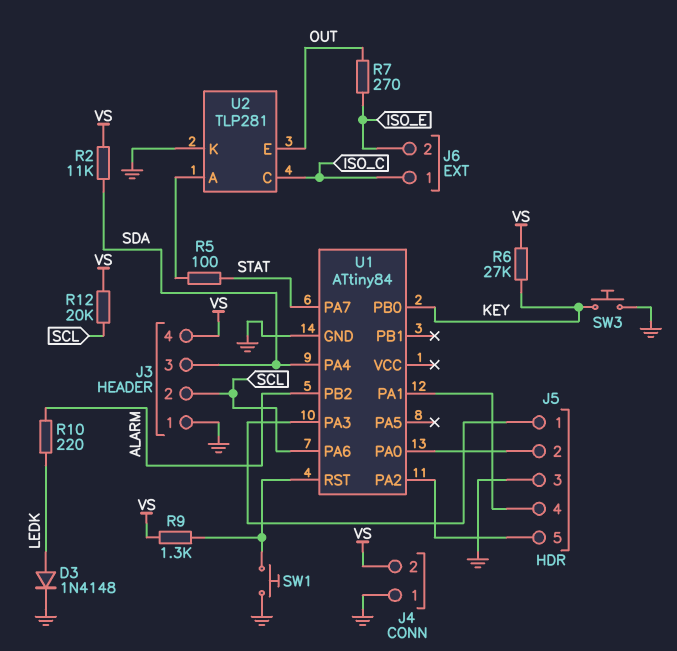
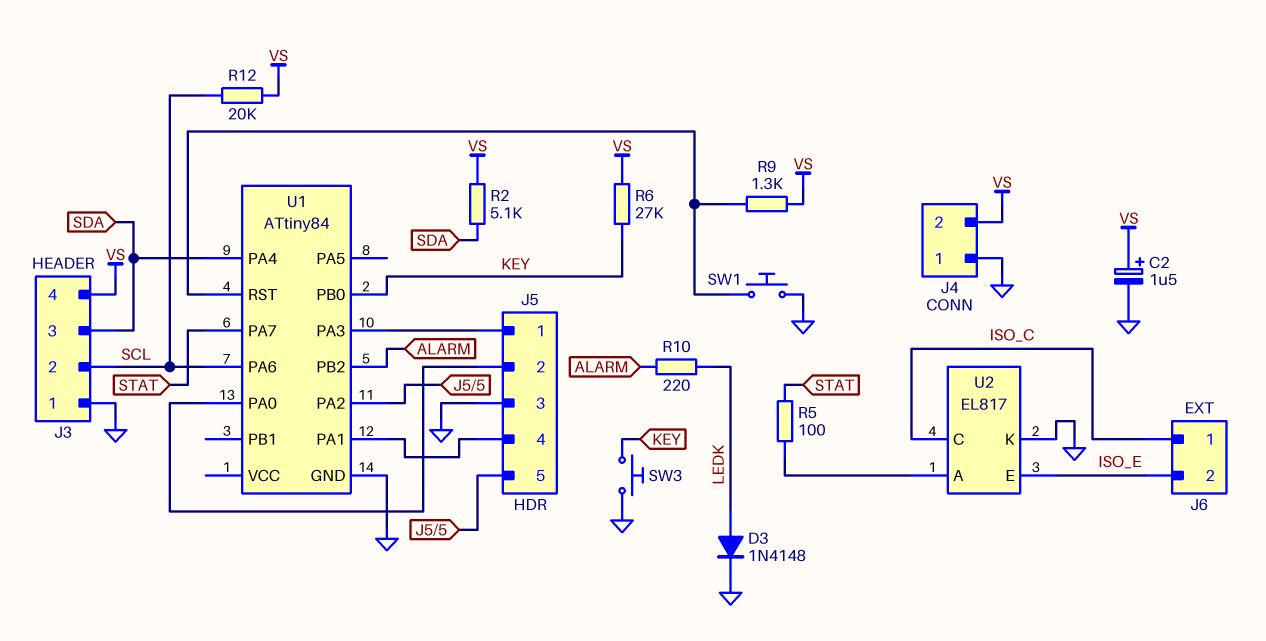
C2: none -> 1.5uF (plus VS, minus GND)
R2: 11k (SDA, VS) -> 5.1k (SDA, VS)
R7: 270 (ISO_E, OUT) -> none
U2: TLP281 -> EL817
U2 pin E: OUT -> ISO_E

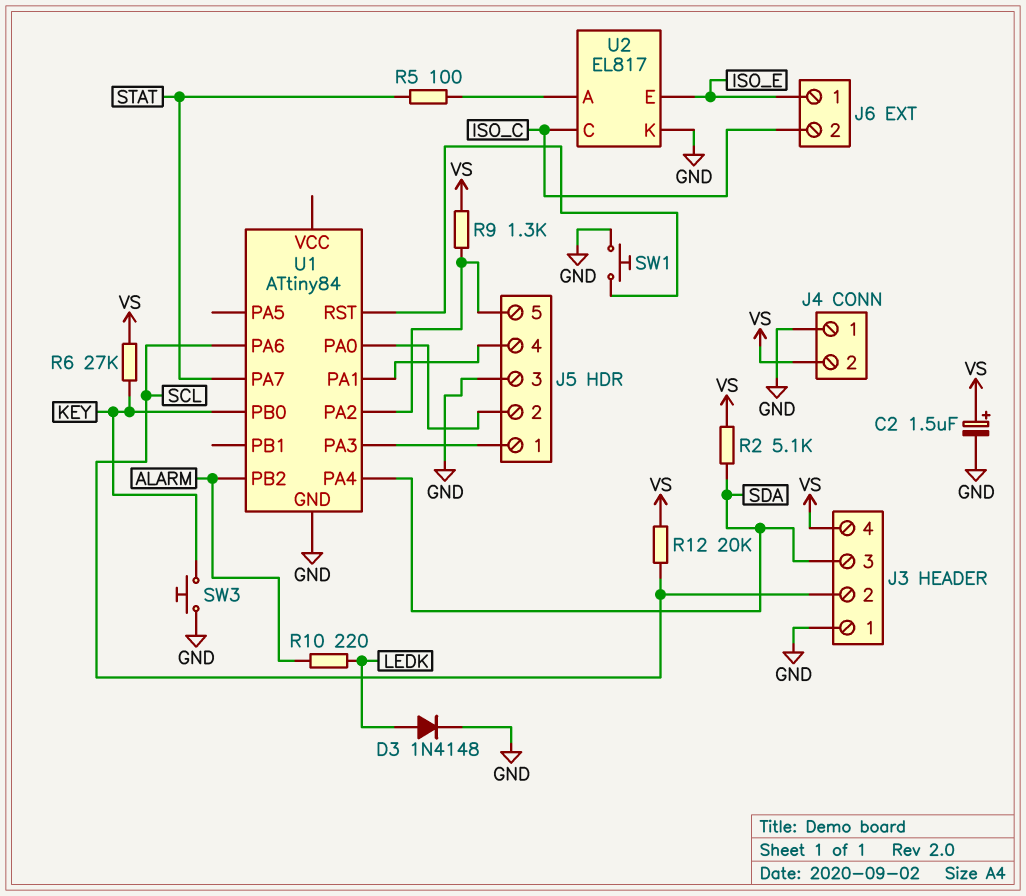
J6 pin 1: ISO_C -> ISO_E
J6 pin 2: ISO_E -> ISO_C
R9: 1.3k (U1/RST, VS) -> 1.3k (J5/5, VS)

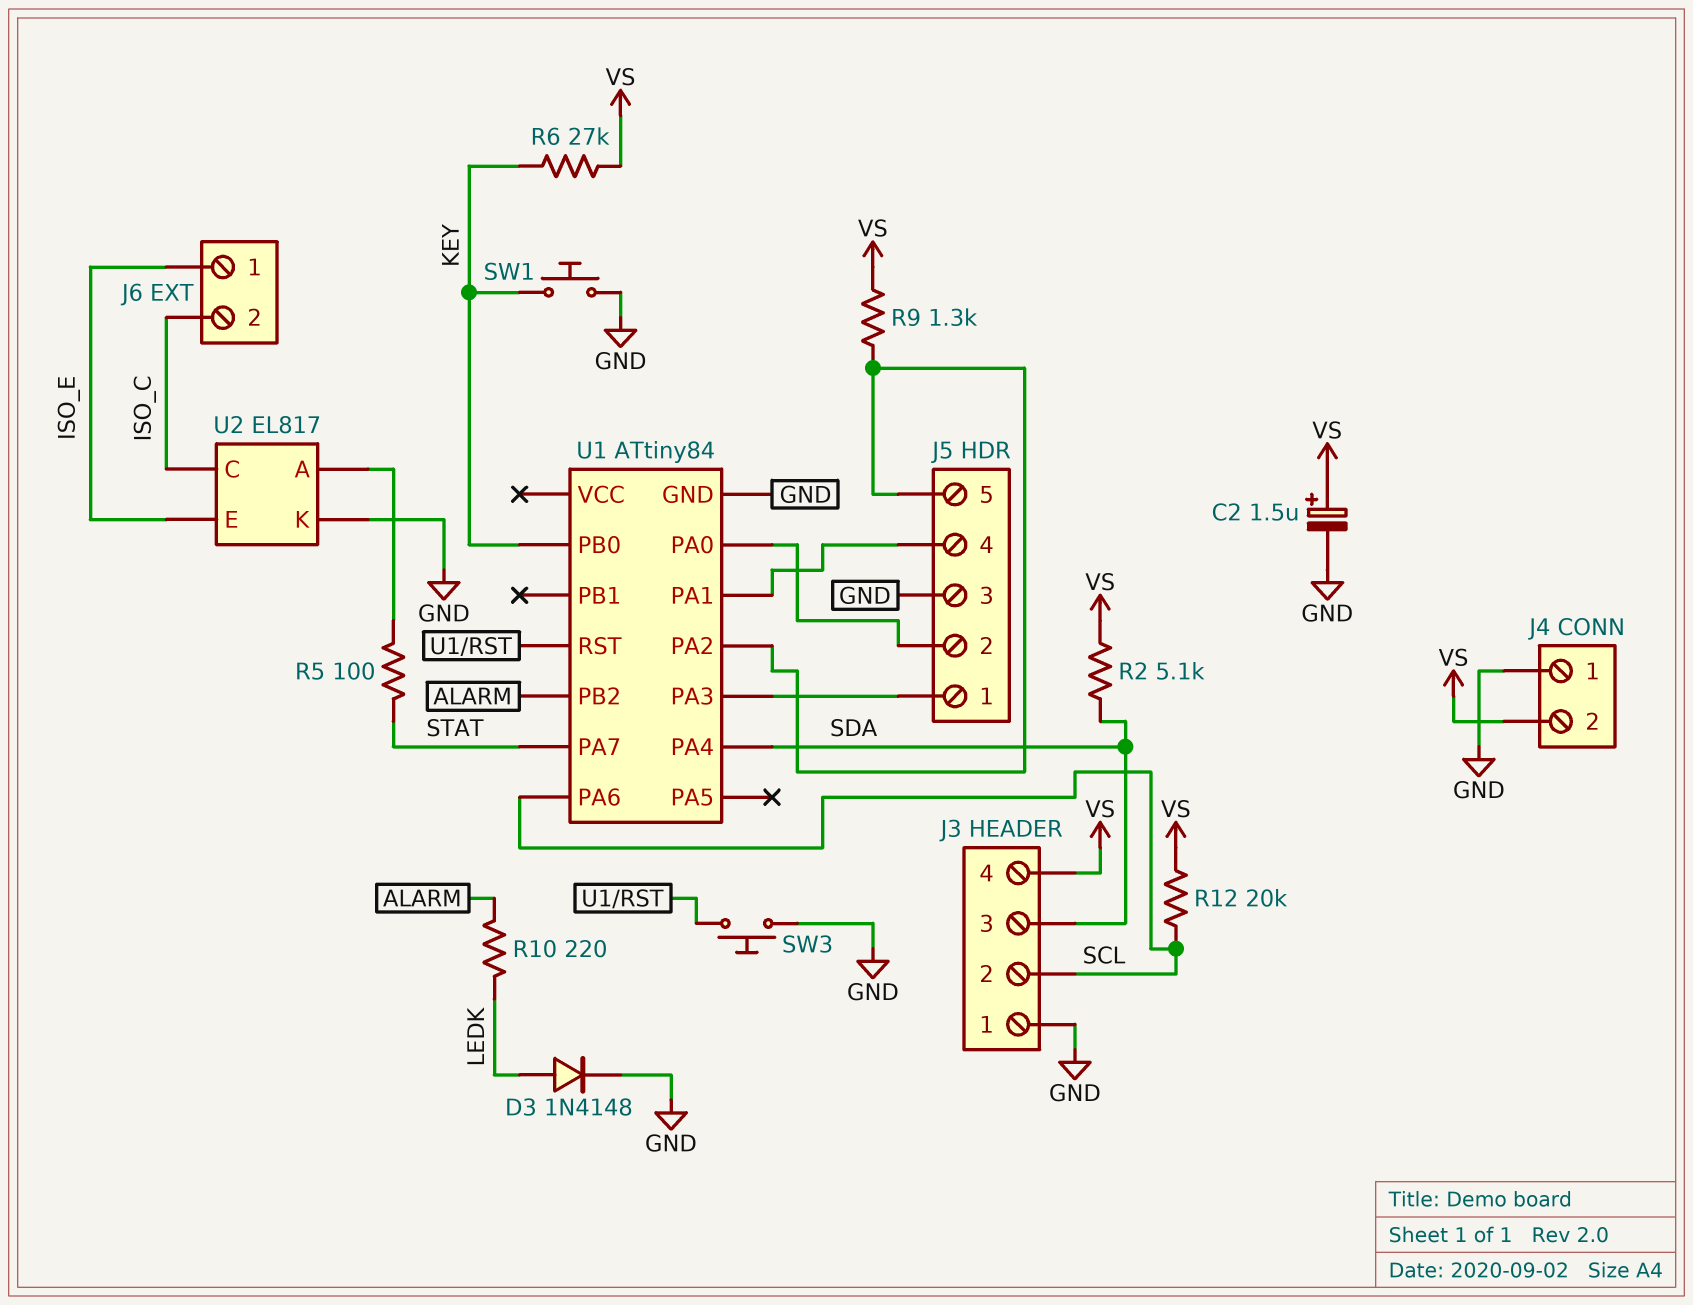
SW1: button (GND, U1/RST) -> button (GND, KEY)
SW3: button (GND, KEY) -> button (GND, U1/RST)

